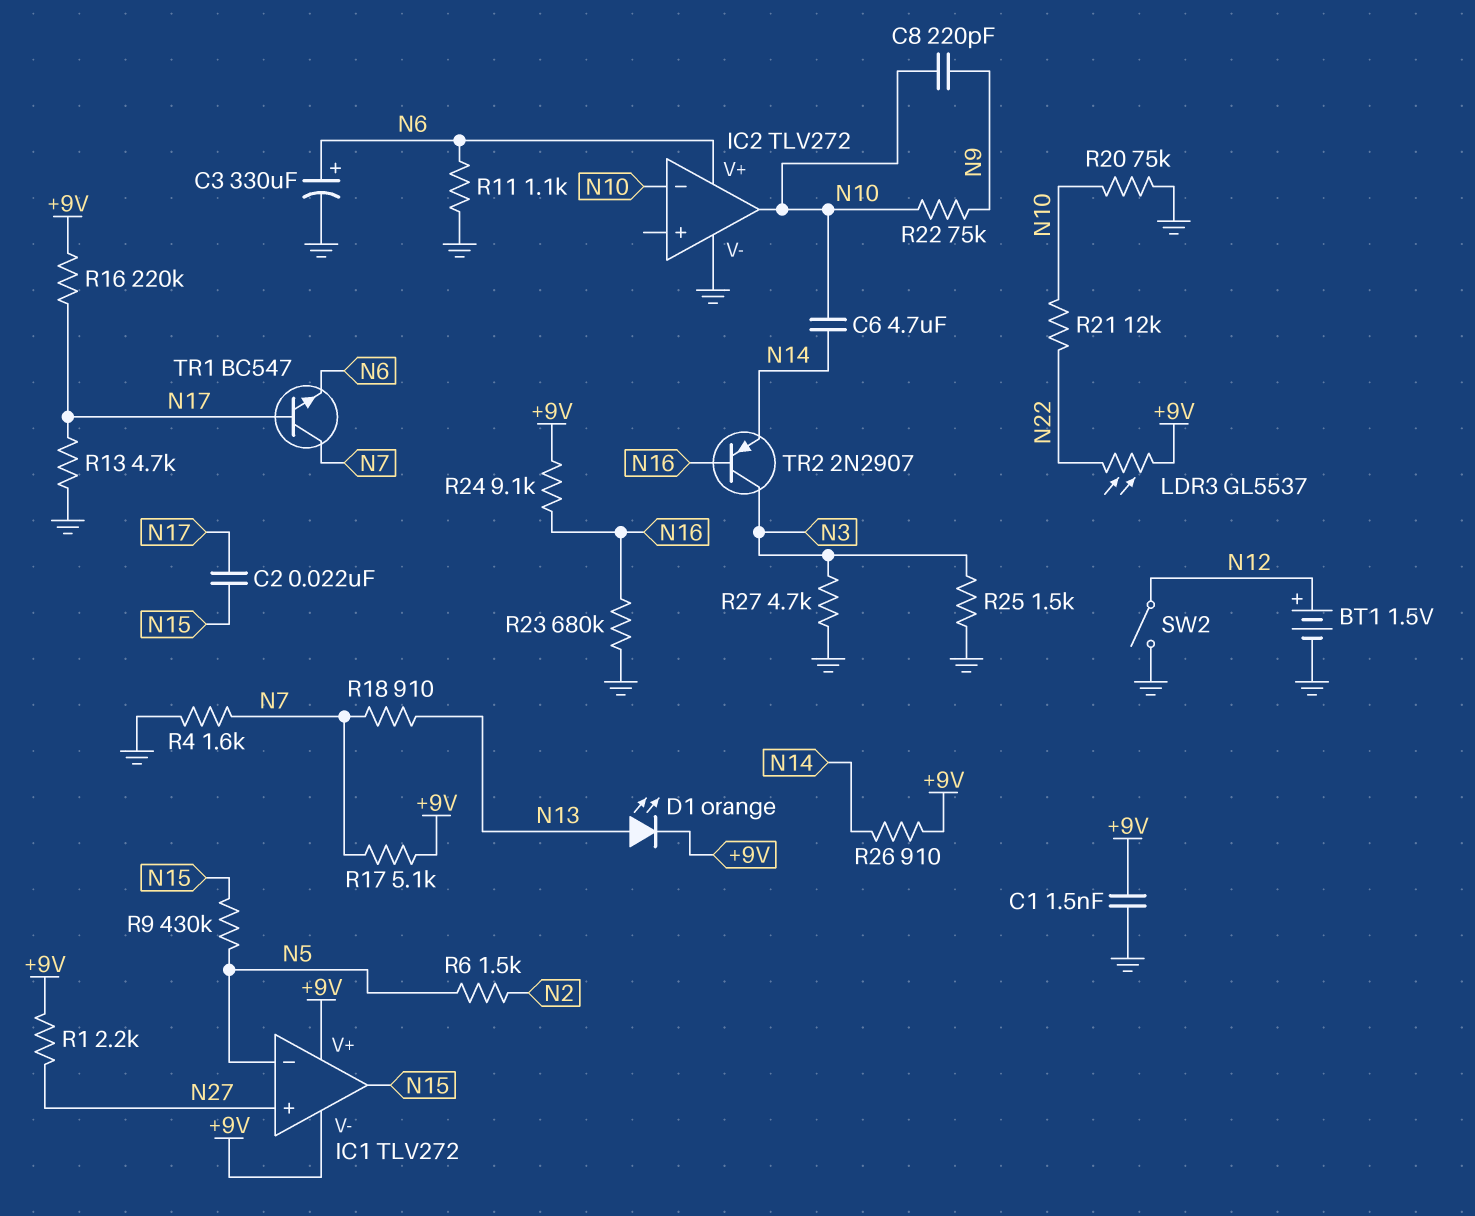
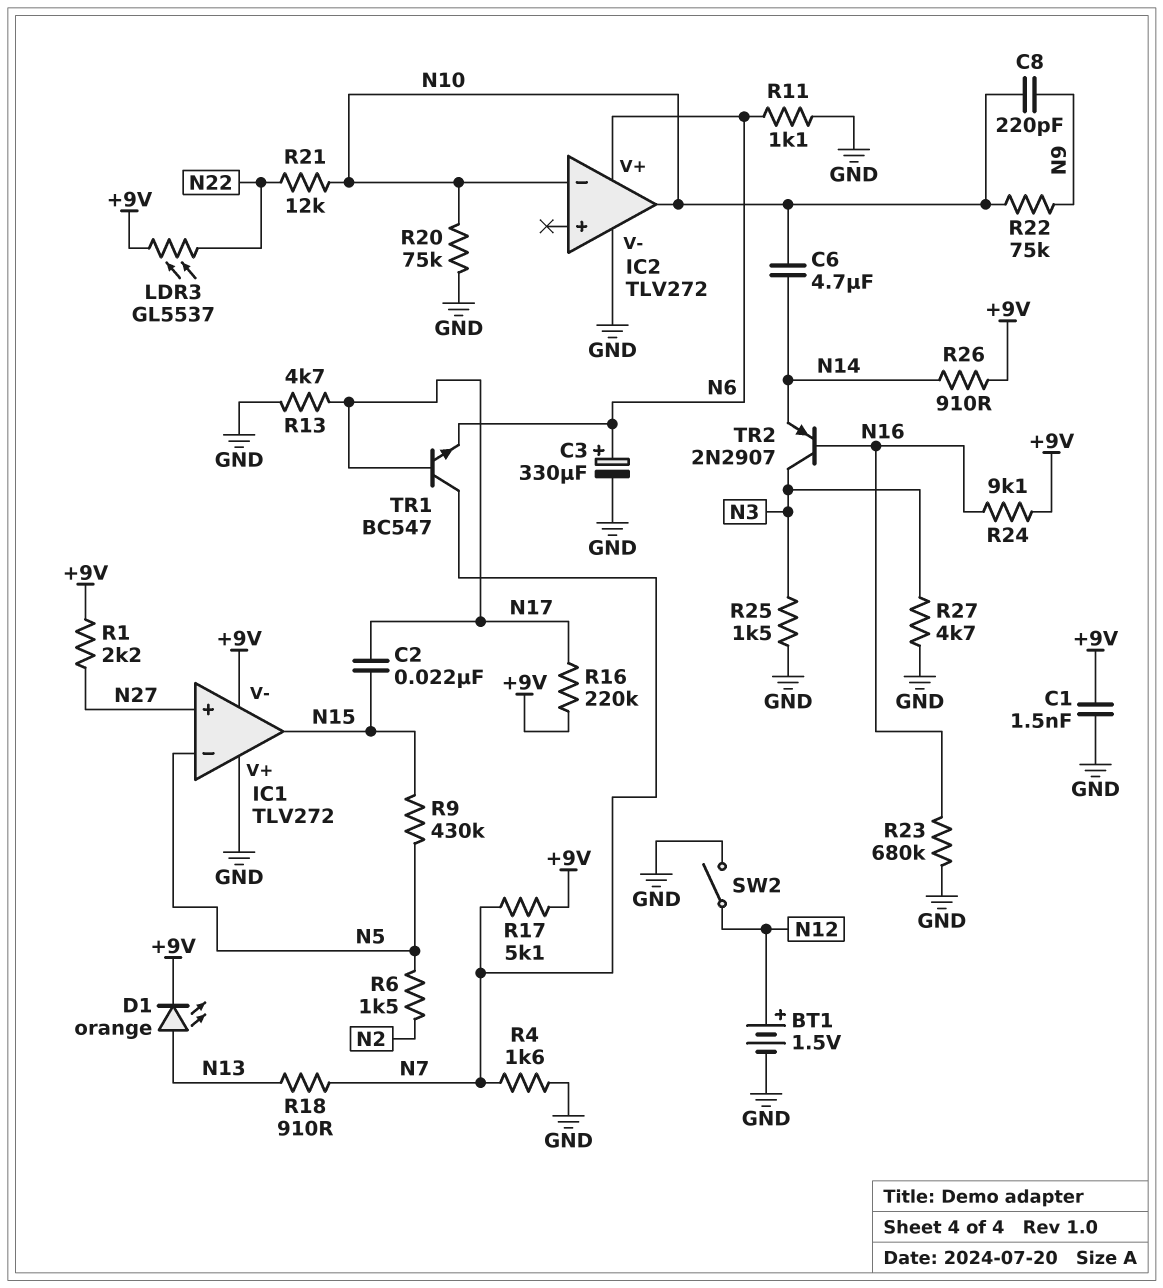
IC1 pin V+: +9V -> GND

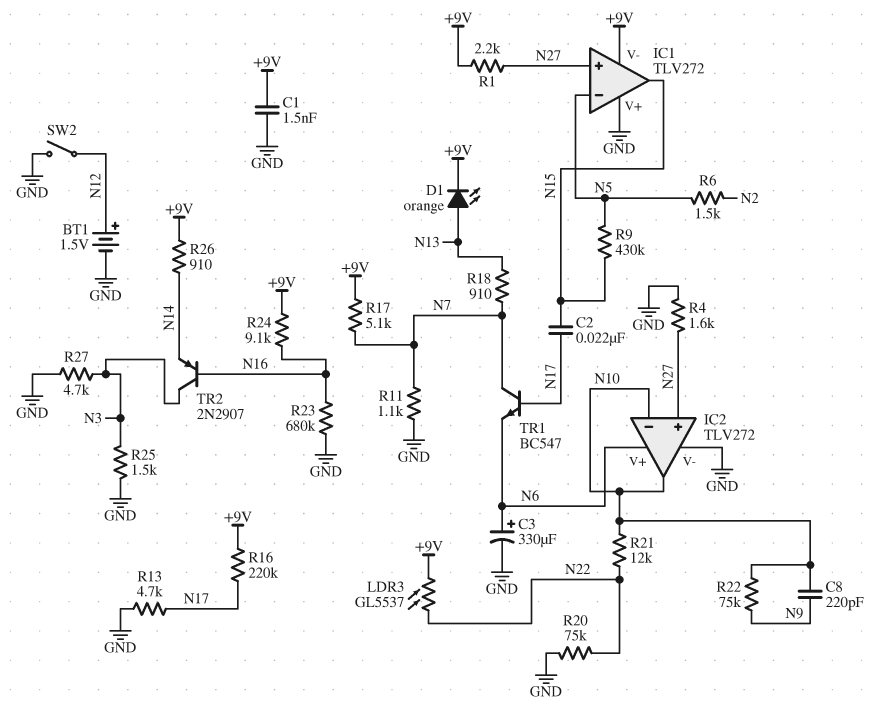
C6: 4.7uF (N10, N14) -> none
IC2 pin in+: none -> N27
R4: 1.6k (GND, N7) -> 1.6k (GND, N27)
R11: 1.1k (GND, N6) -> 1.1k (GND, N7)
R20: 75k (GND, N10) -> 75k (GND, N22)

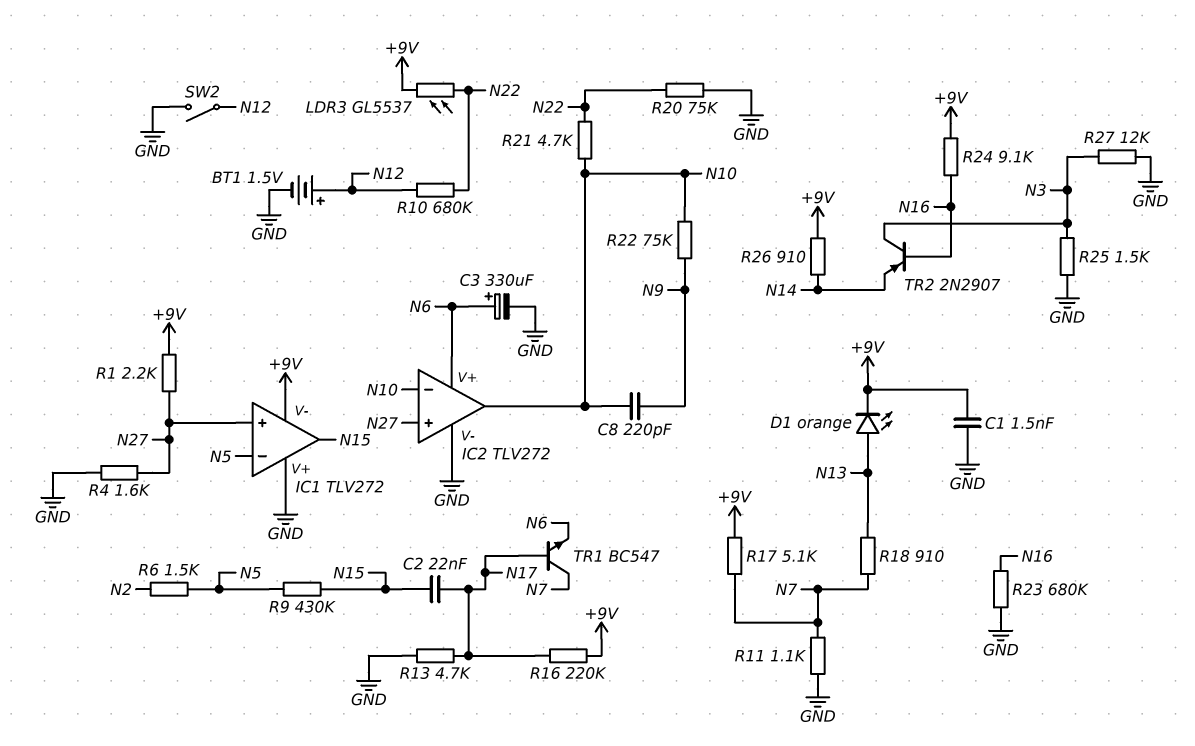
R10: none -> 680k (N12, N22)
R21: 12k (N10, N22) -> 4.7k (N10, N22)
R27: 4.7k (GND, N3) -> 12k (GND, N3)

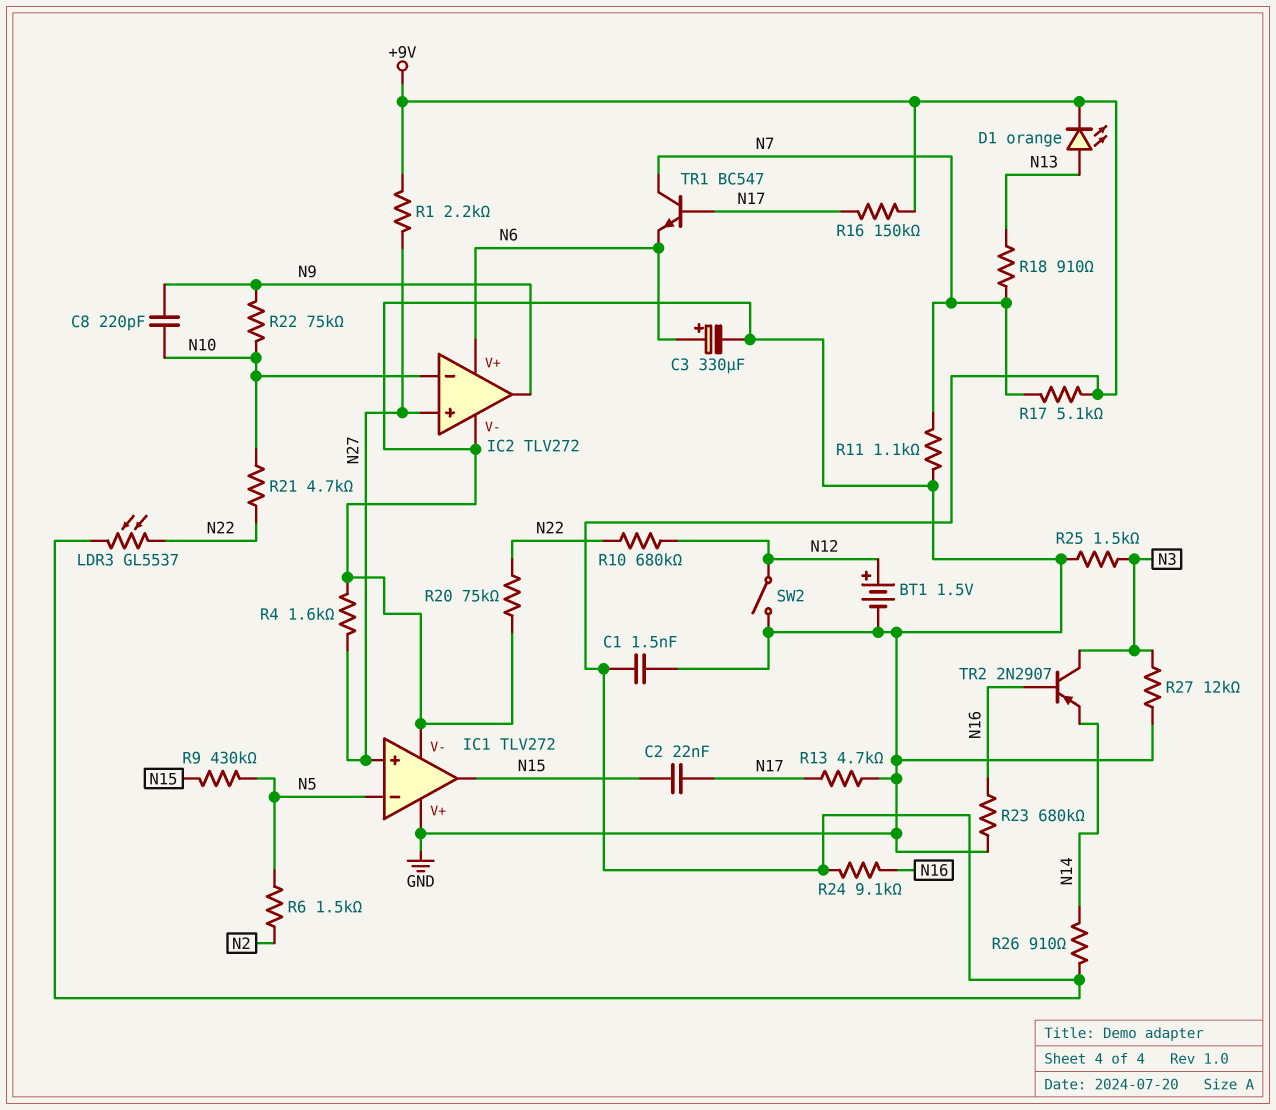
IC1 pin V-: +9V -> GND
IC2 pin out: N10 -> N9
R16: 220k (+9V, N17) -> 150k (+9V, N17)

